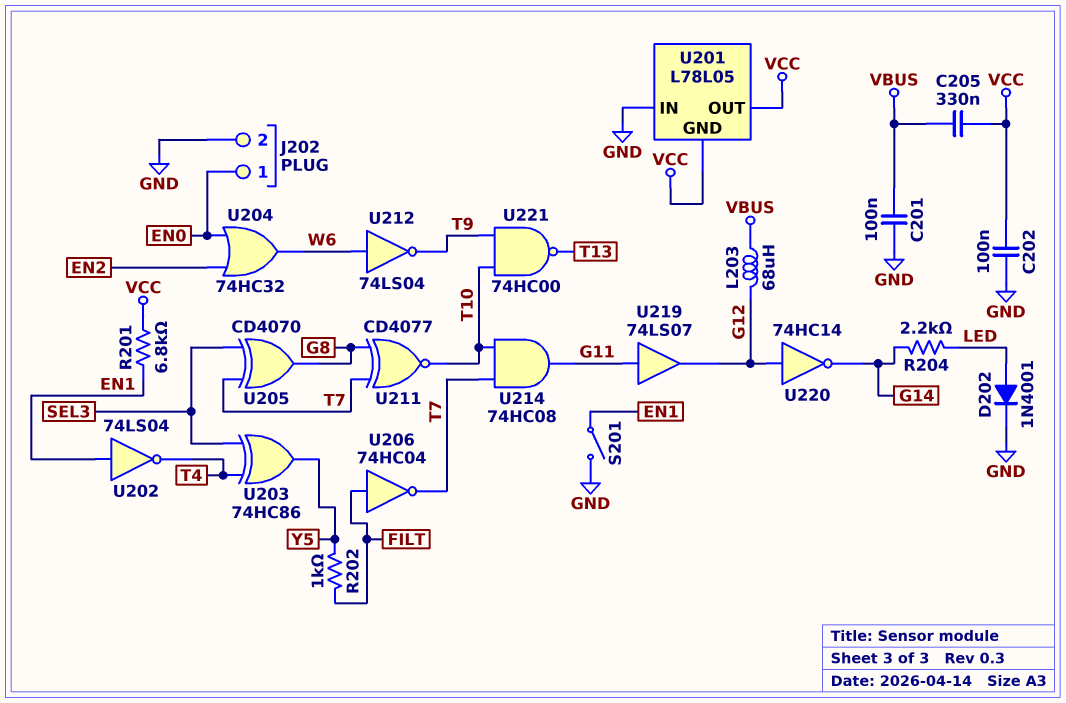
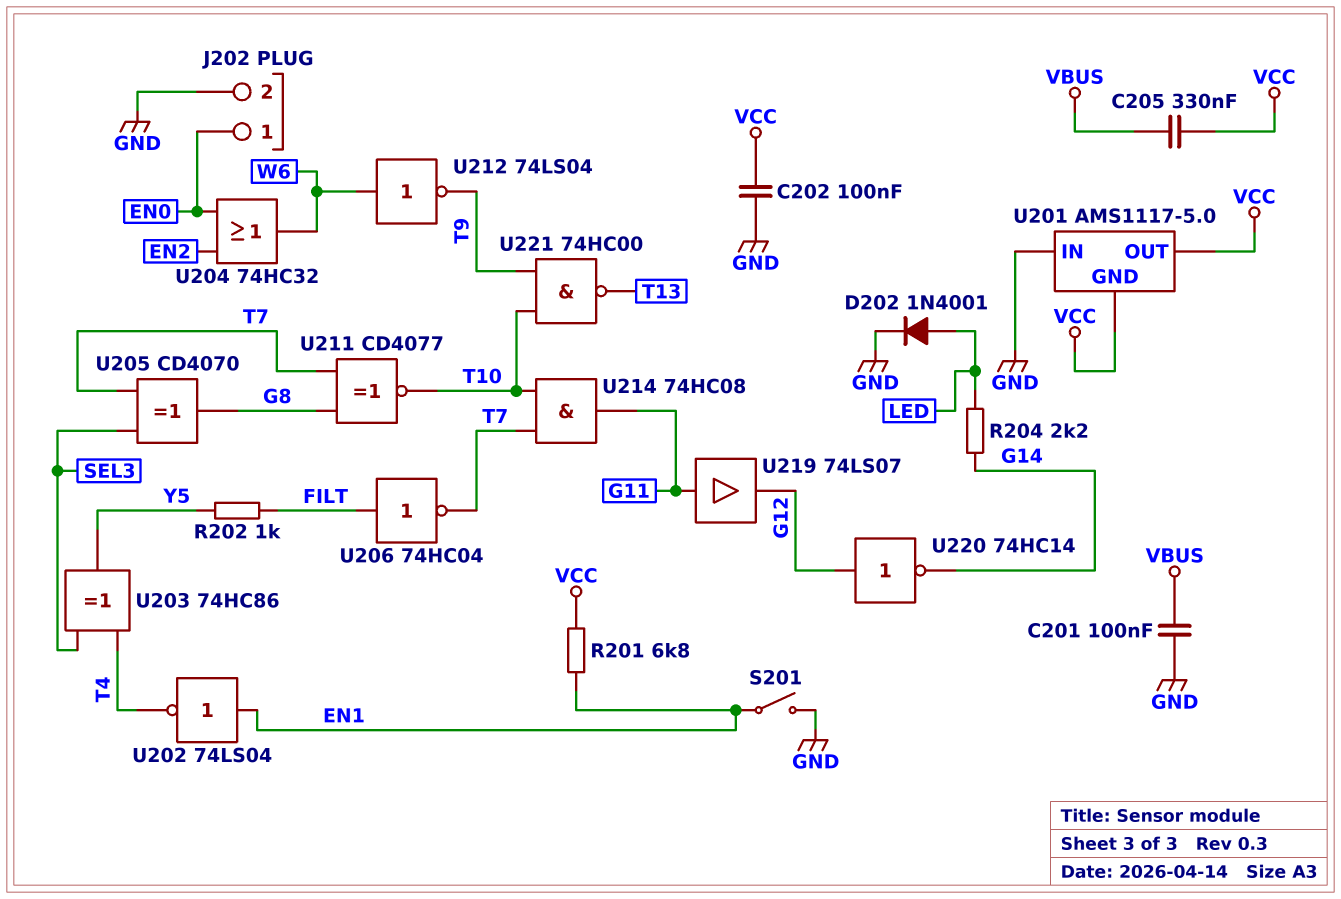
L203: 68uH (G12, VBUS) -> none
U201: L78L05 -> AMS1117-5.0

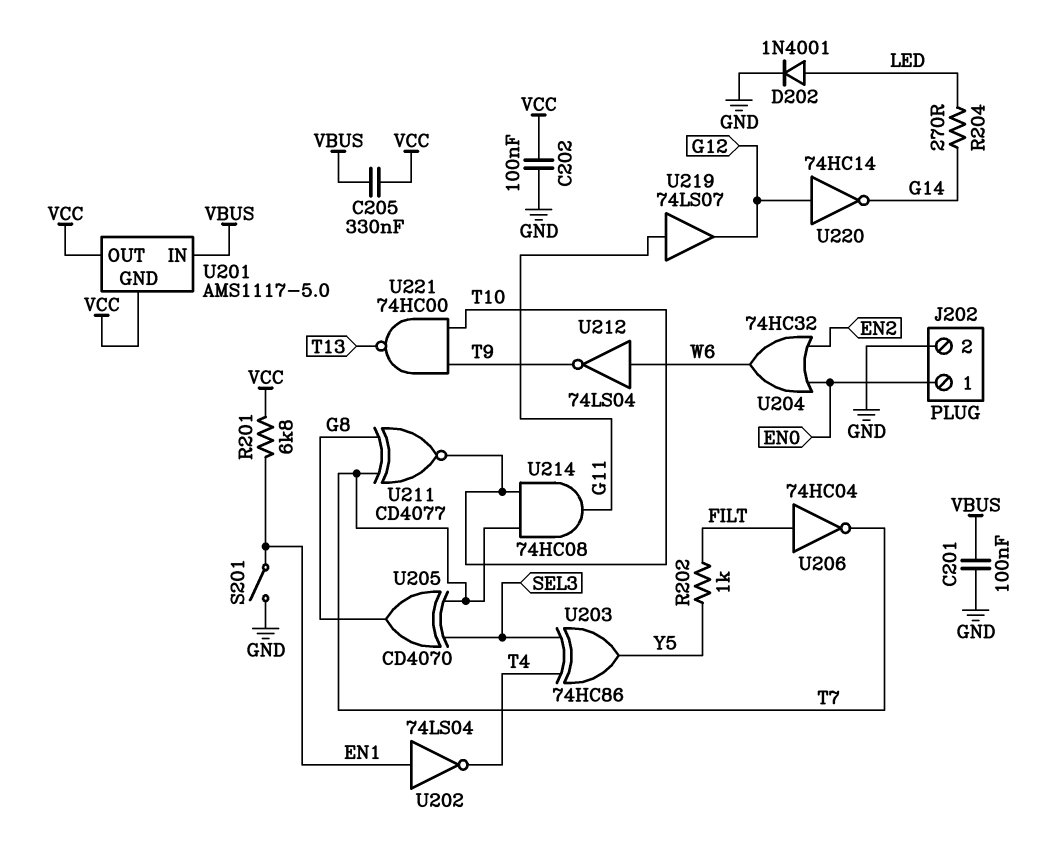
R204: 2.2k (G14, LED) -> 270 (G14, LED)
U201 pin IN: GND -> VBUS

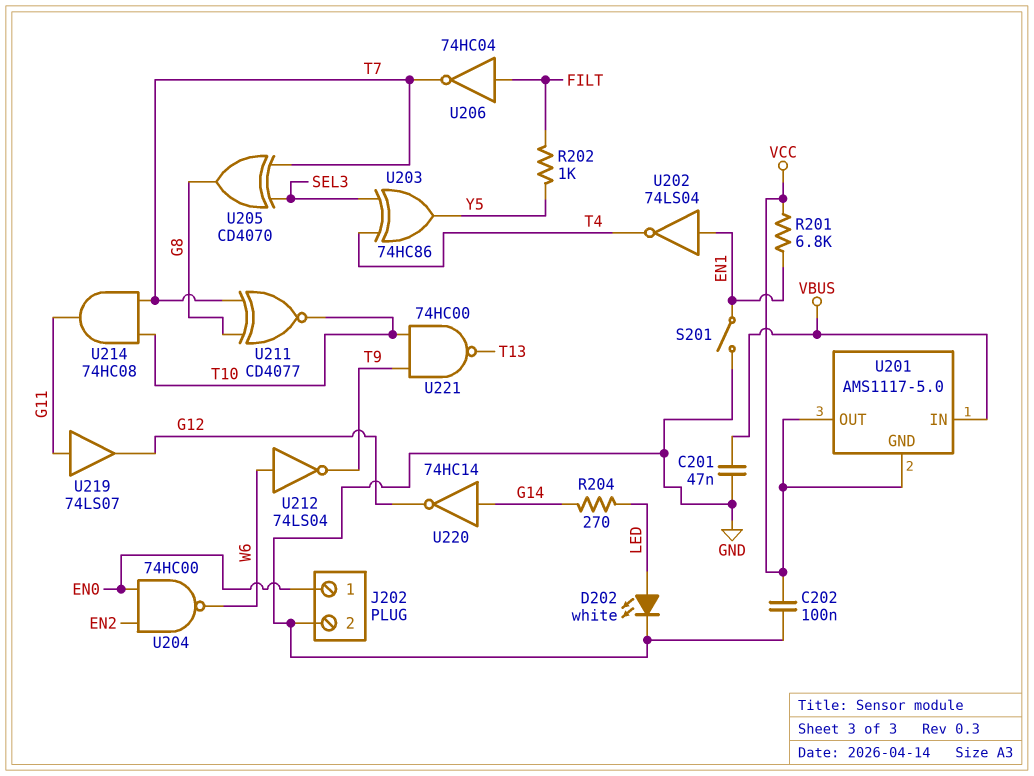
C201: 100nF (GND, VBUS) -> 47nF (GND, VBUS)
C205: 330nF (VBUS, VCC) -> none
D202: diode 1N4001 (A LED, K GND) -> LED white (A LED, K GND)
U204: OR 74HC32 (in EN0, in EN2, out W6) -> NAND 74HC00 (in EN0, in EN2, out W6)
U220: NOT 74HC14 (in G12, out G14) -> NOT 74HC14 (in G14, out G12)

